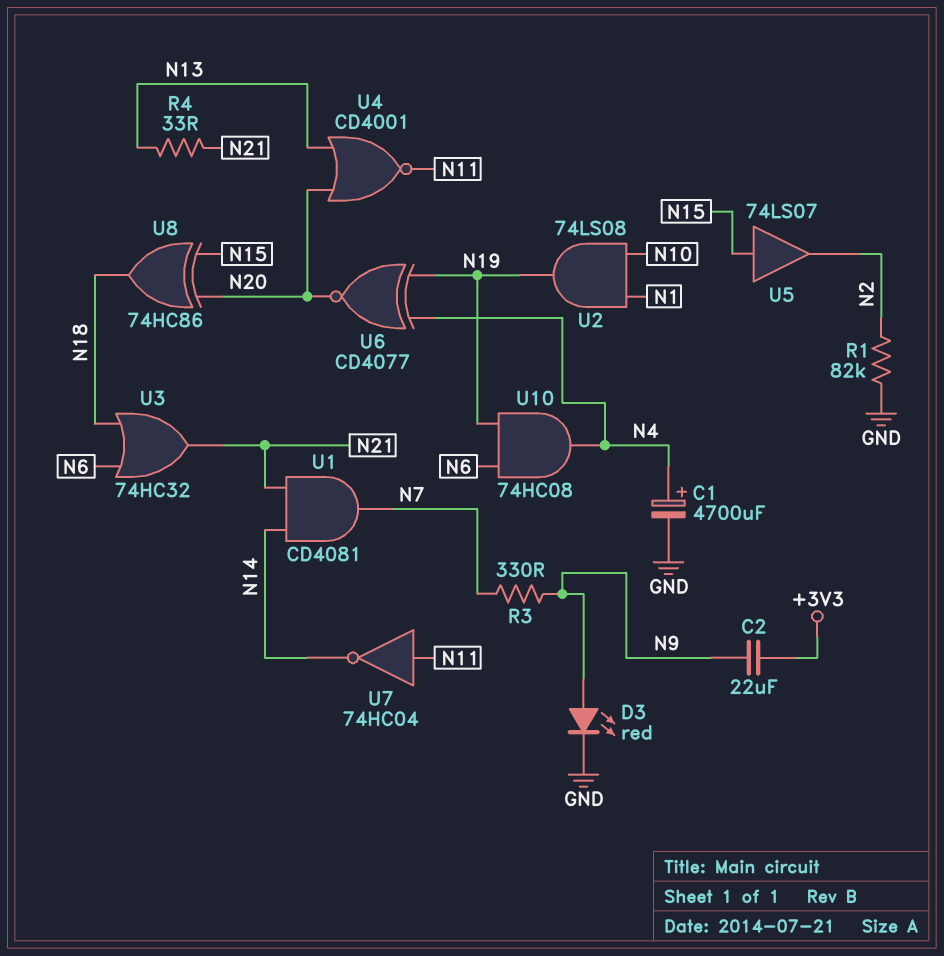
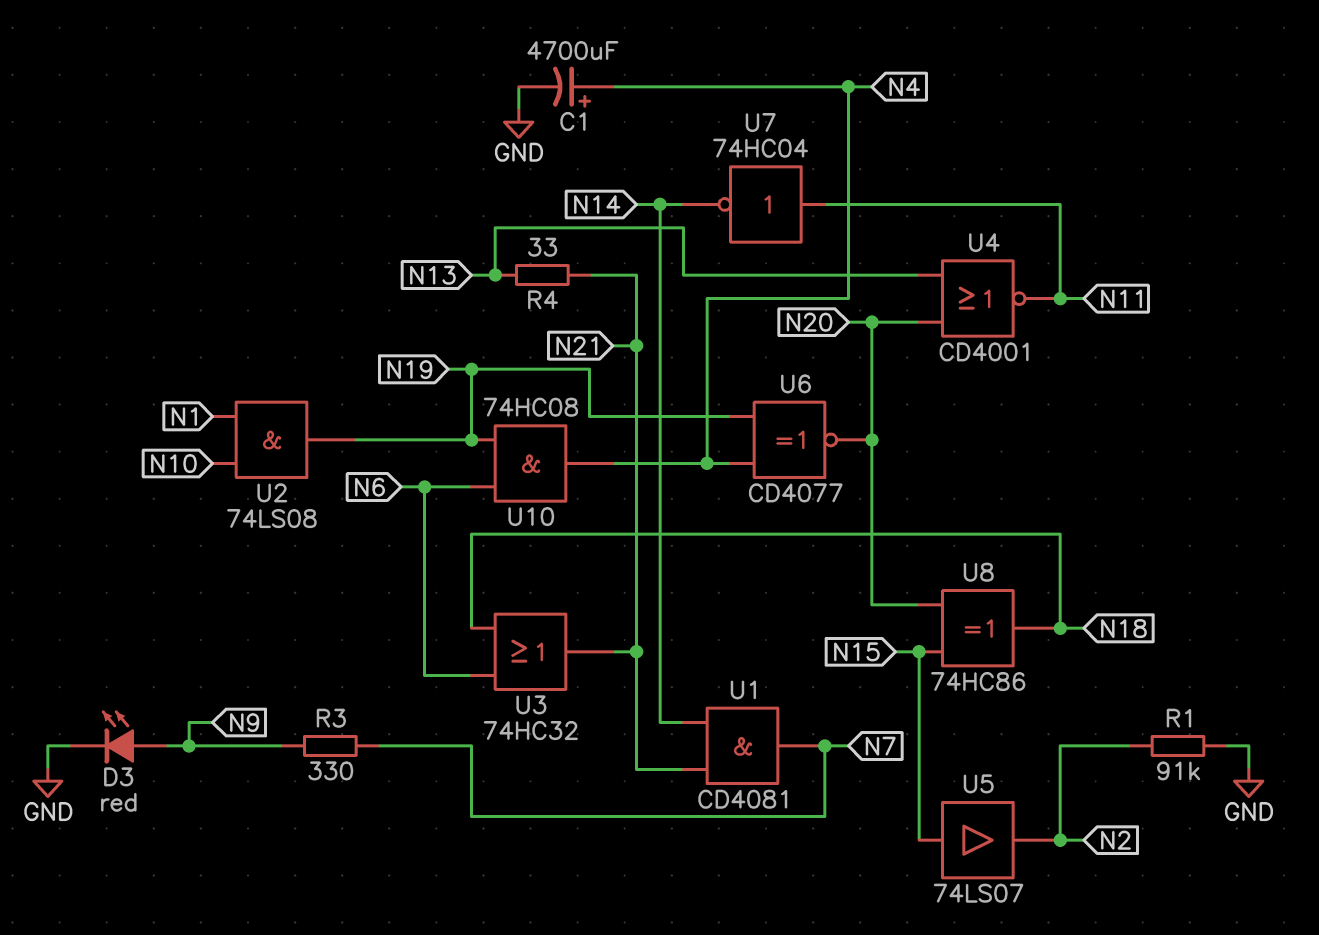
C2: 22uF (+3V3, N9) -> none
R1: 82k (GND, N2) -> 91k (GND, N2)

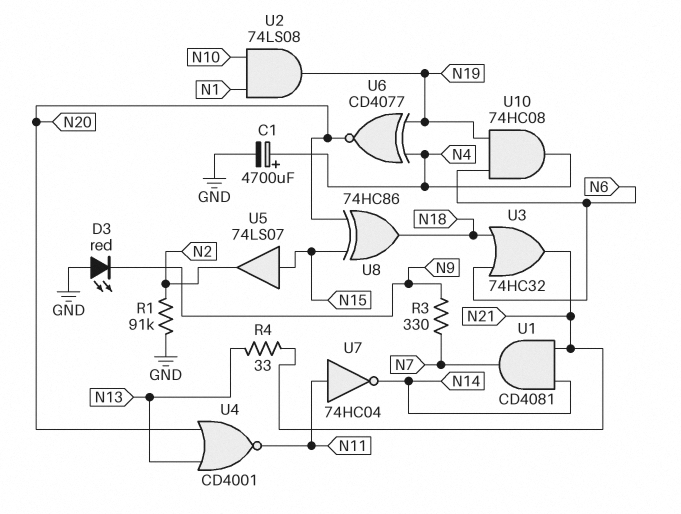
D3: LED red (A N9, K GND) -> LED red (A GND, K N9)

